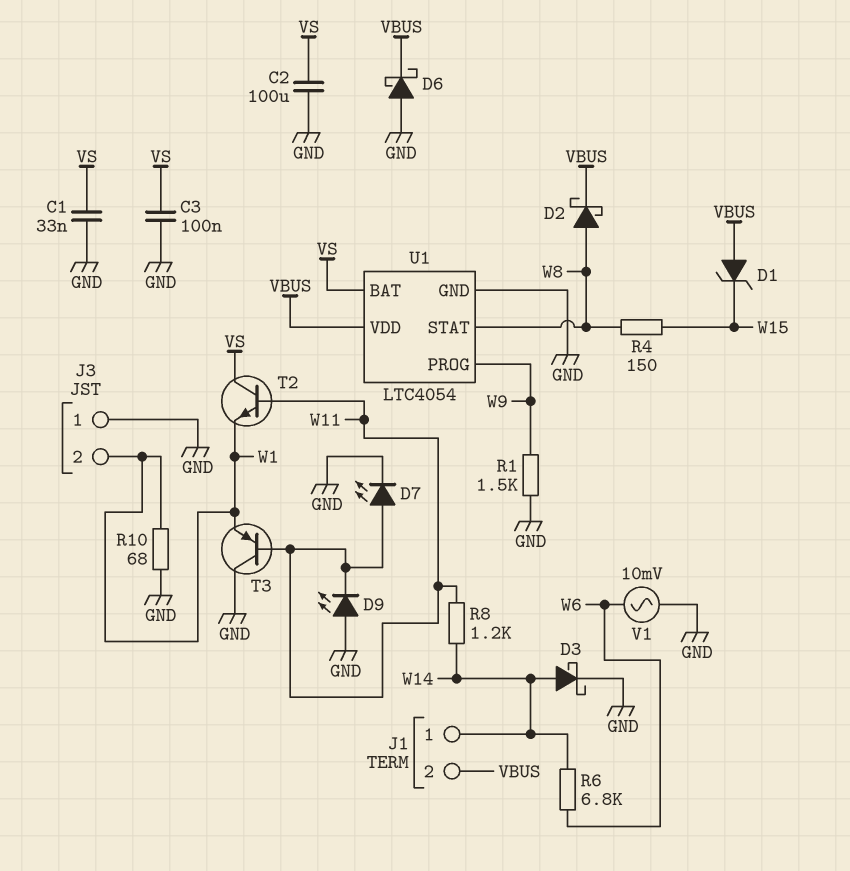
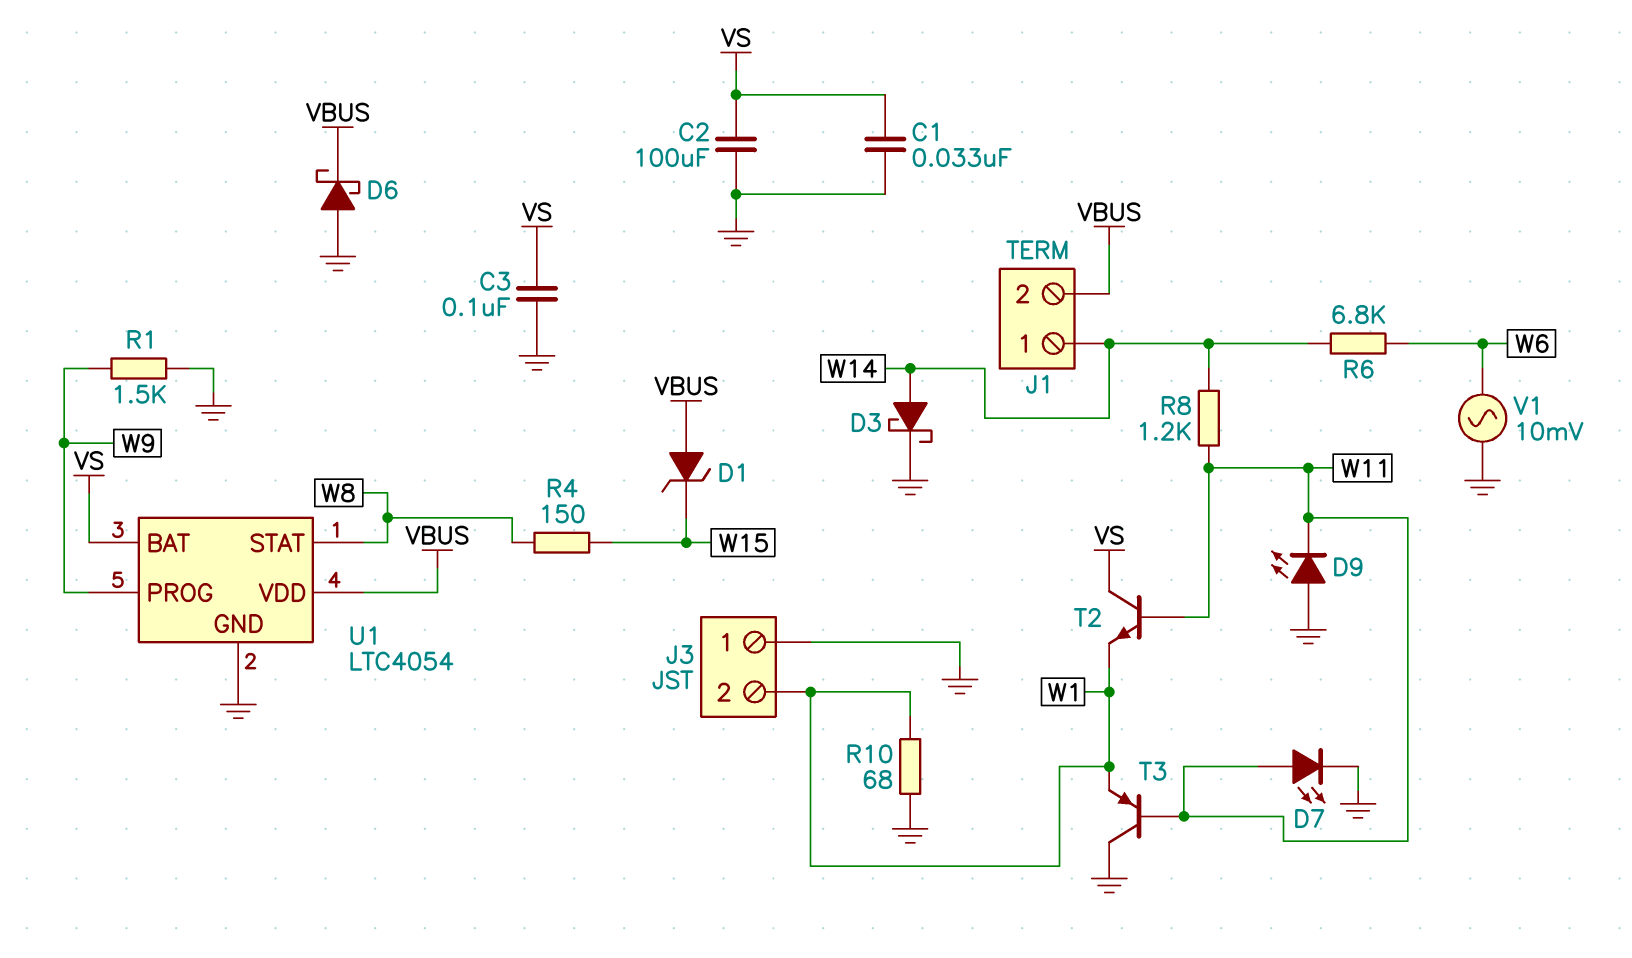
D2: schottky (A W8, K VBUS) -> none

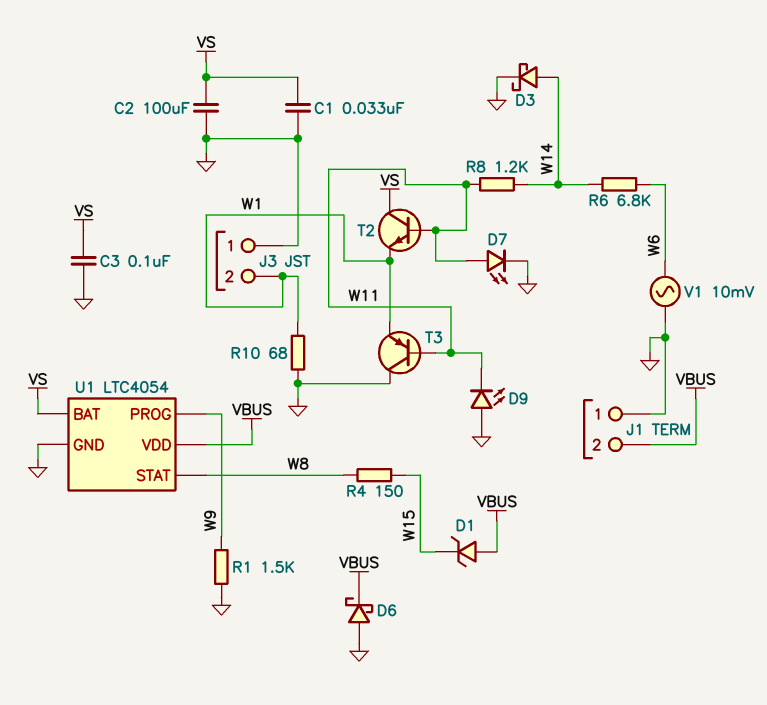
J1 pin 1: W14 -> GND

